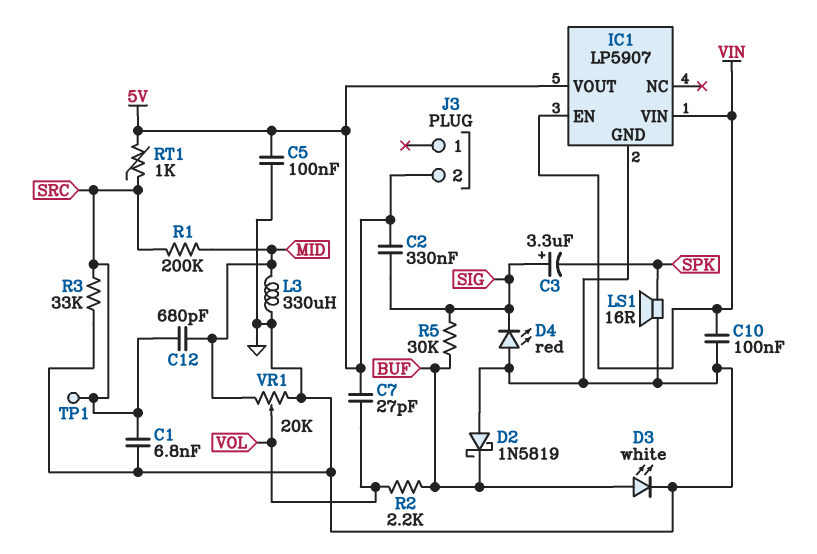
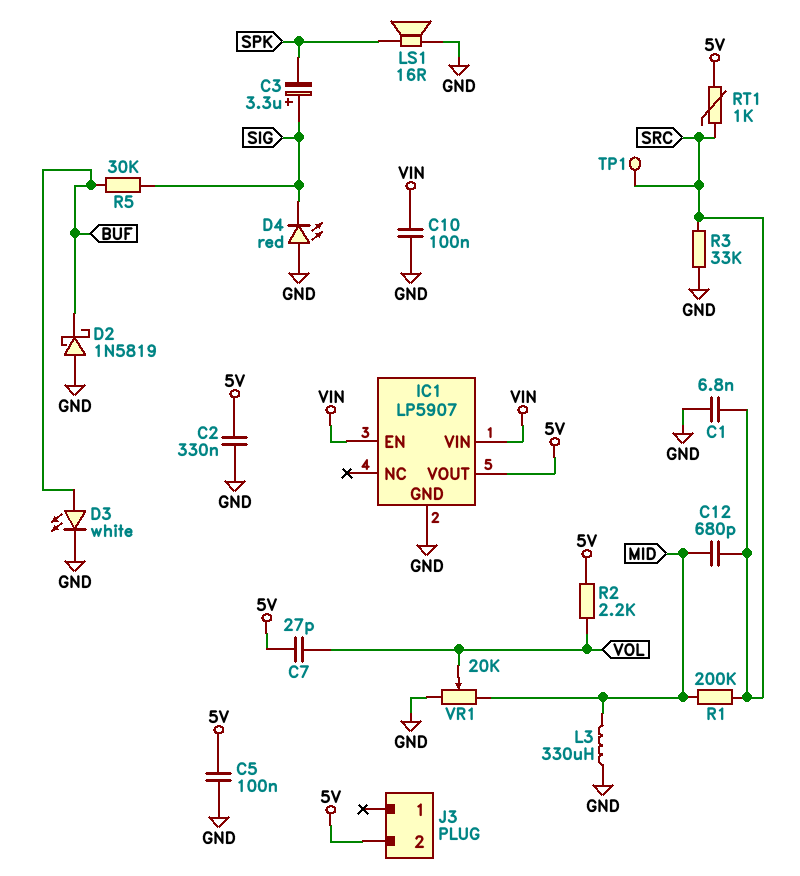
C2: 330nF (5V, SIG) -> 330nF (5V, GND)
R2: 2.2k (BUF, VOL) -> 2.2k (5V, VOL)

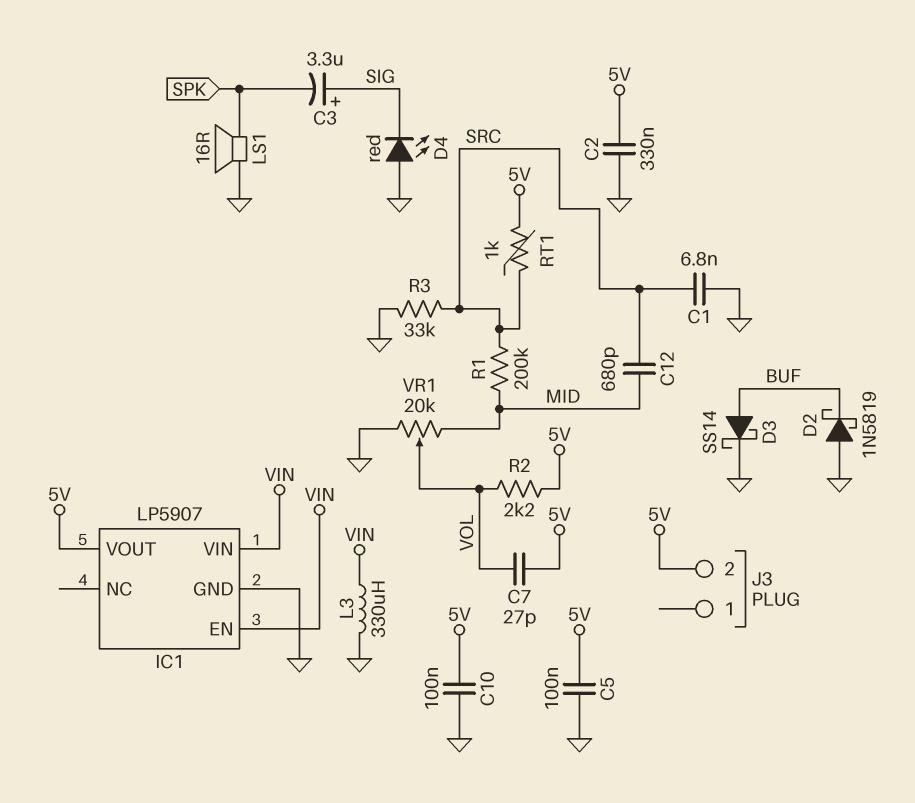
C10: 100nF (GND, VIN) -> 100nF (5V, GND)
D3: LED white (A BUF, K GND) -> schottky SS14 (A BUF, K GND)
L3: 330uH (GND, MID) -> 330uH (GND, VIN)
R5: 30k (BUF, SIG) -> none
TP1: test point (SRC) -> none

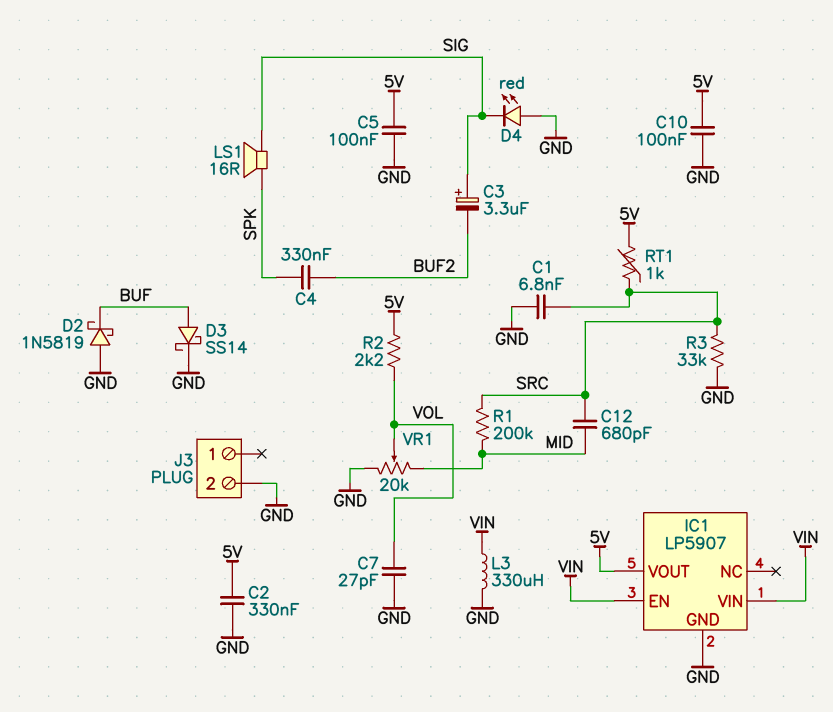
C3: 3.3uF (plus SIG, minus SPK) -> 3.3uF (plus SIG, minus BUF2)
C4: none -> 330nF (BUF2, SPK)
C7: 27pF (5V, VOL) -> 27pF (GND, VOL)
J3 pin 2: 5V -> GND
LS1: speaker 16R (GND, SPK) -> speaker 16R (SIG, SPK)

